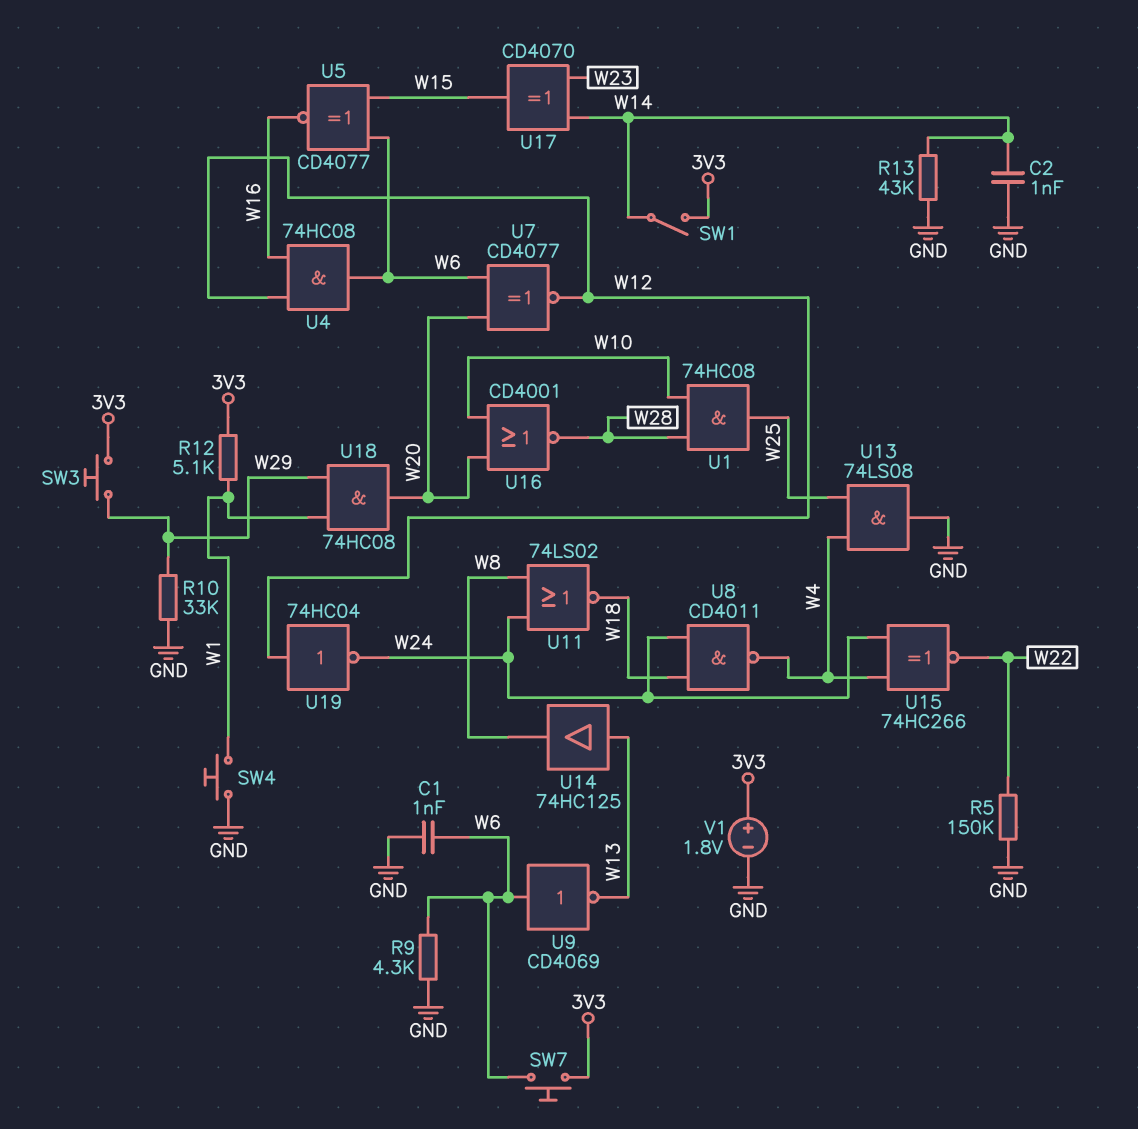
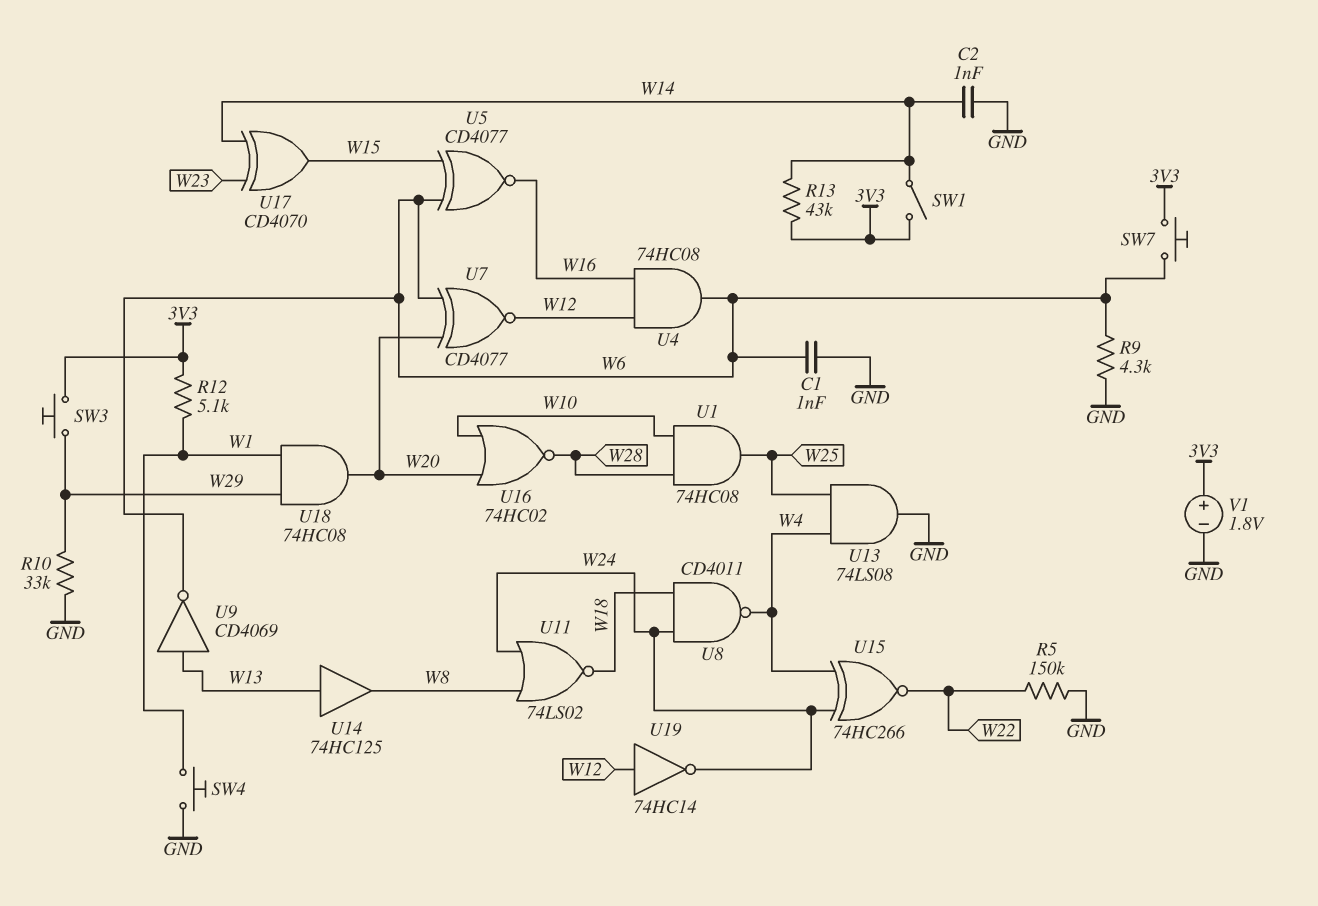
R13: 43k (GND, W14) -> 43k (3V3, W14)
U9: NOT CD4069 (in W6, out W13) -> NOT CD4069 (in W13, out W6)
U16: NOR CD4001 (in W10, in W20, out W28) -> NOR 74HC02 (in W10, in W20, out W28)
U19: NOT 74HC04 (in W12, out W24) -> NOT 74HC14 (in W12, out W24)

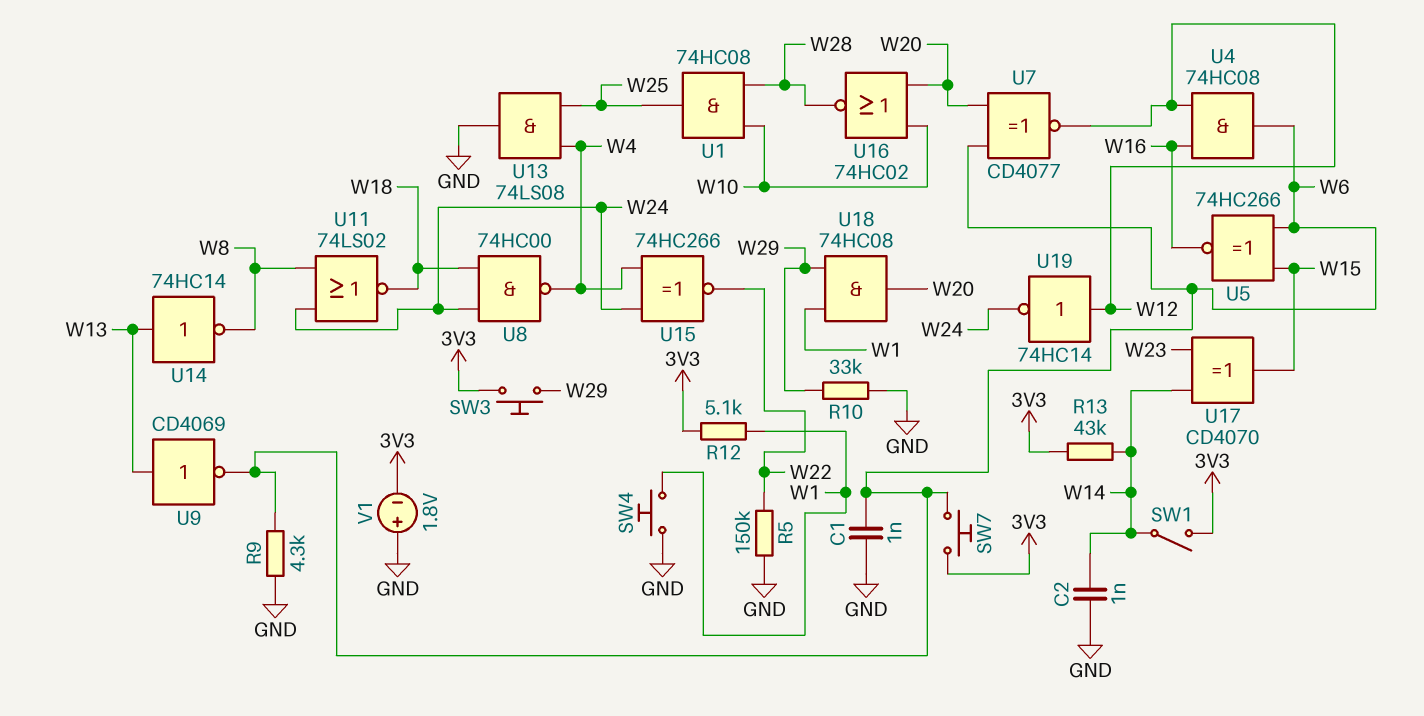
U5: XNOR CD4077 (in W6, in W15, out W16) -> XNOR 74HC266 (in W6, in W15, out W16)
U8: NAND CD4011 (in W18, in W24, out W4) -> NAND 74HC00 (in W18, in W24, out W4)
U14: buffer 74HC125 (in W13, out W8) -> NOT 74HC14 (in W13, out W8)
V1: 1.8V (plus 3V3, minus GND) -> 1.8V (plus GND, minus 3V3)

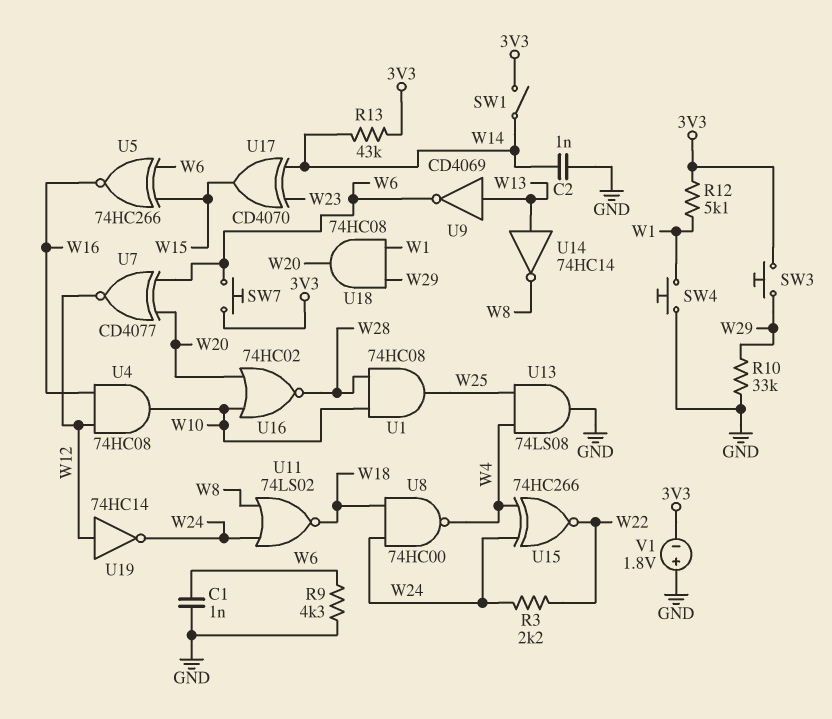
R3: none -> 2.2k (W22, W24)
R5: 150k (GND, W22) -> none
U4: AND 74HC08 (in W12, in W16, out W6) -> AND 74HC08 (in W12, in W16, out W10)

